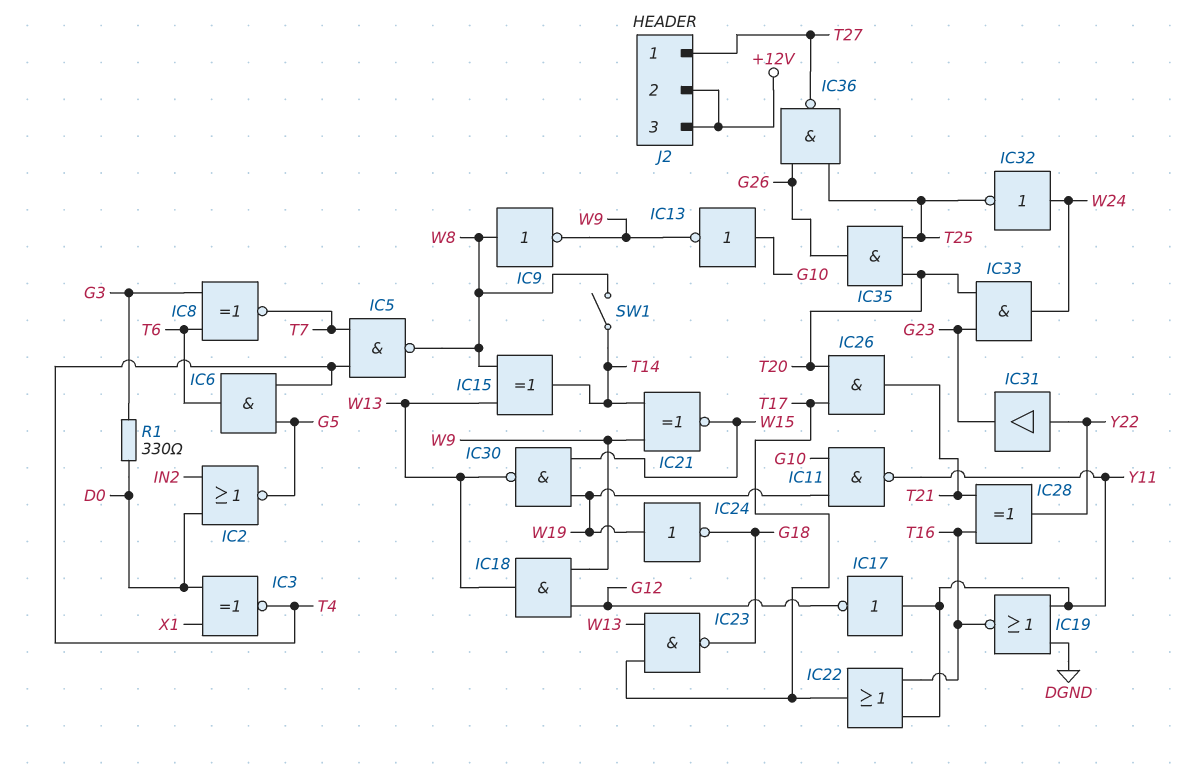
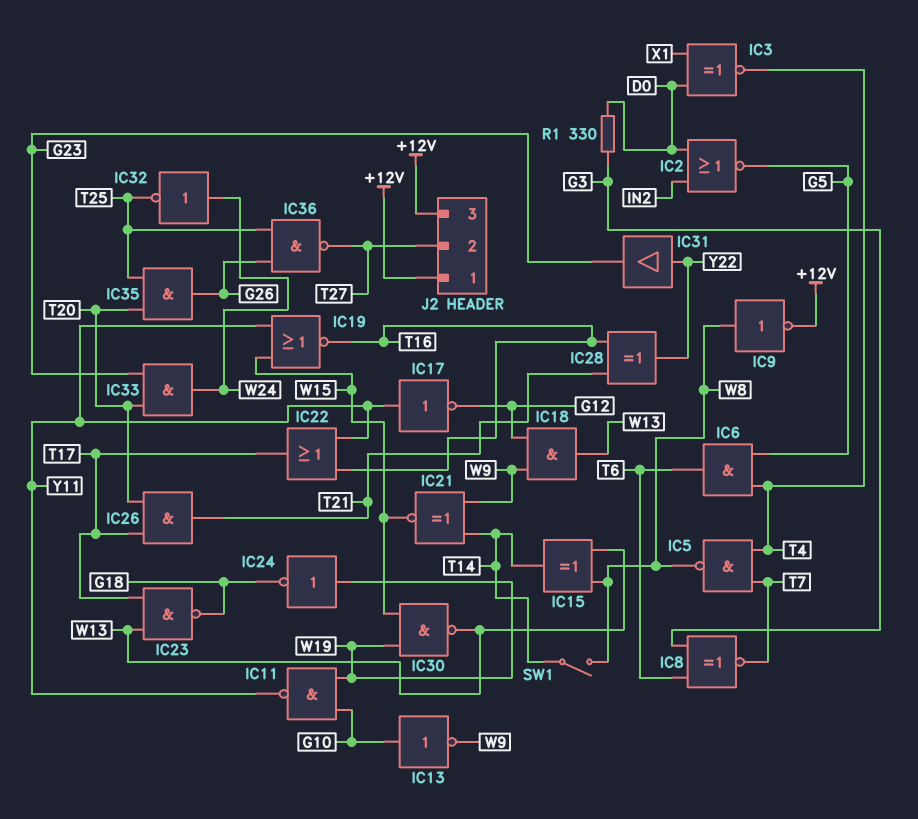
IC9: NOT (in W8, out W9) -> NOT (in W8, out +12V)
IC19: NOR (in DGND, in Y11, out T16) -> NOR (in W15, in Y11, out T16)
J2 pin 1: T27 -> +12V
J2 pin 2: +12V -> T27

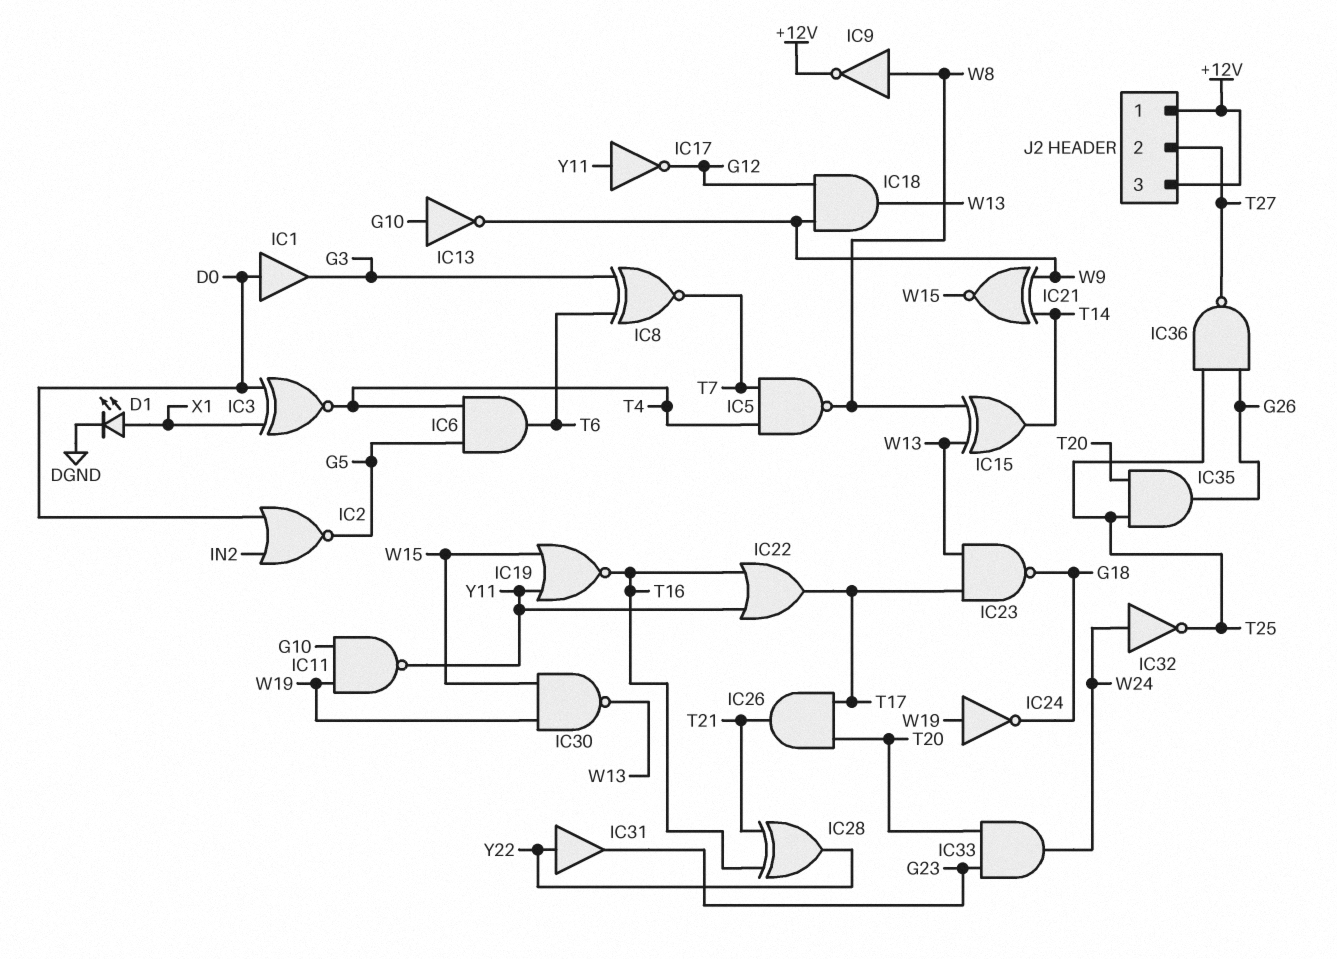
D1: none -> LED (A X1, K DGND)
IC1: none -> buffer (in D0, out G3)
R1: 330 (D0, G3) -> none
SW1: switch (T14, W8) -> none

